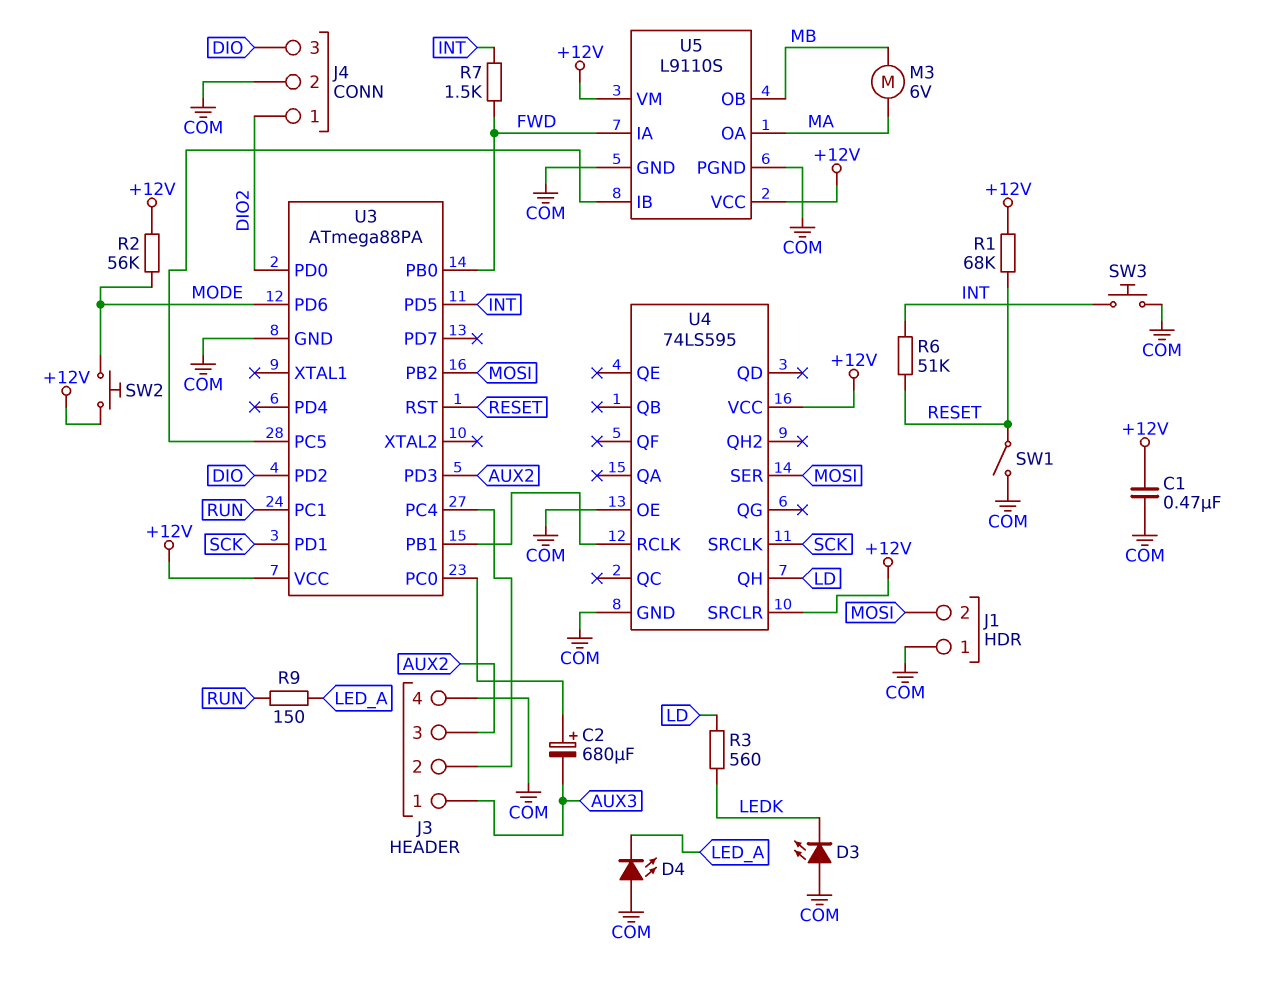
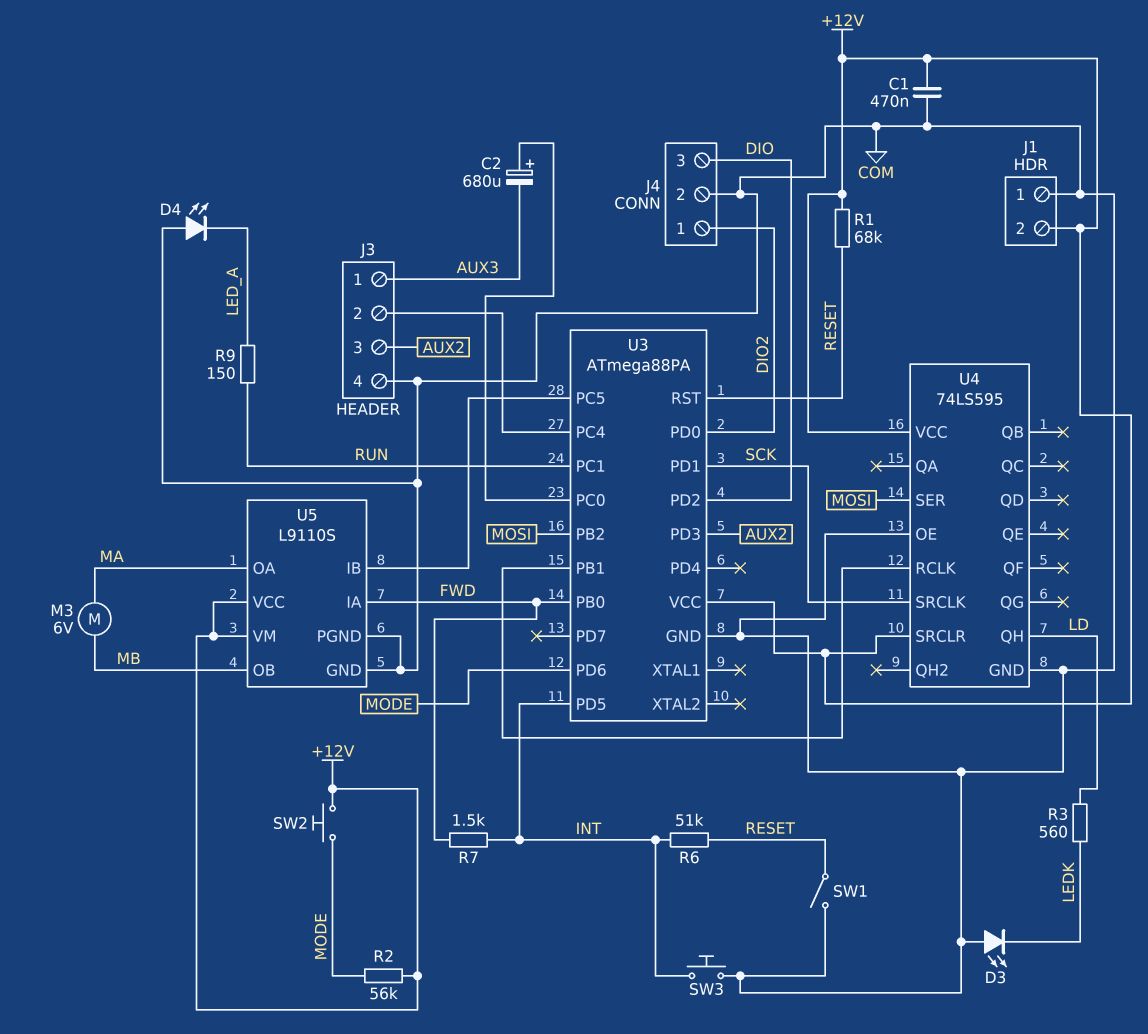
J1 pin 2: MOSI -> +12V

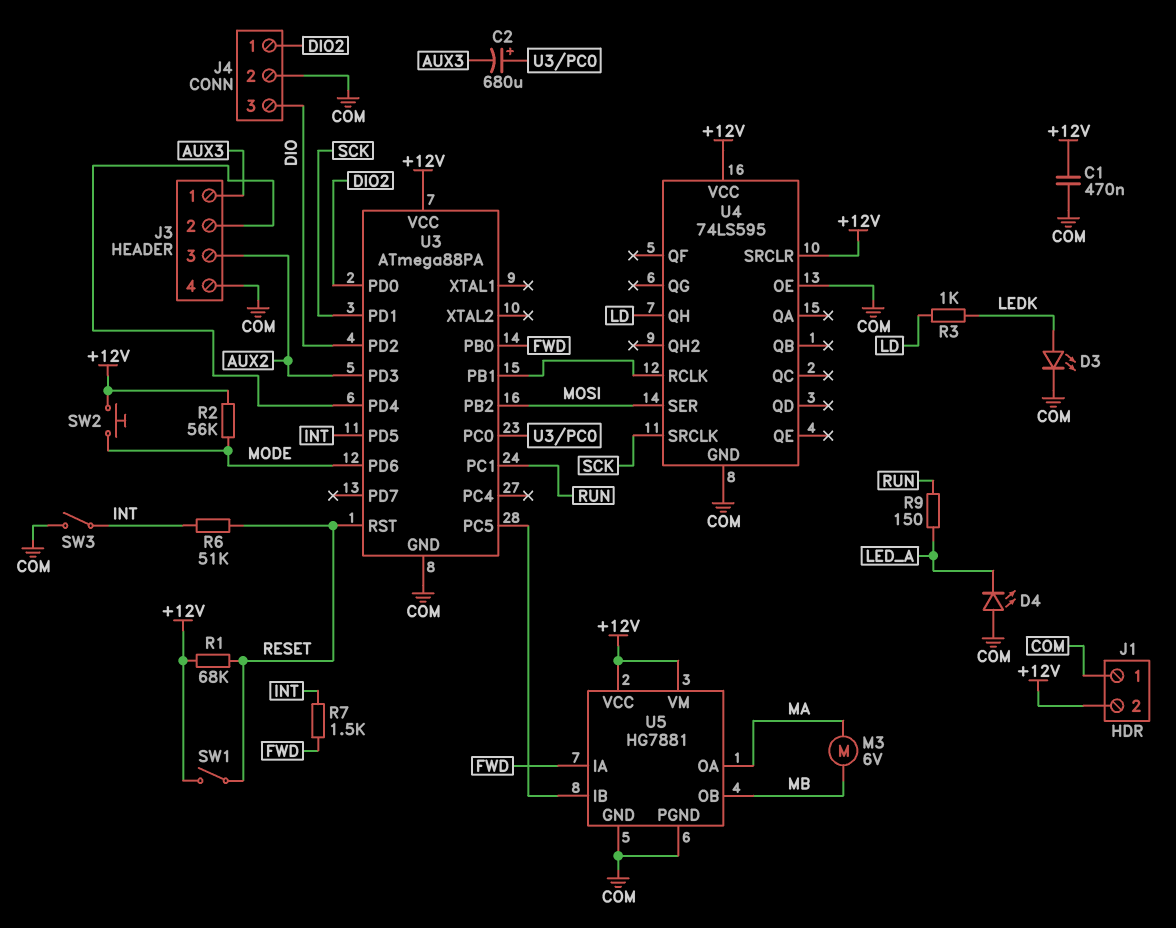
D3: LED (A COM, K LEDK) -> LED (A LEDK, K COM)
R3: 560 (LD, LEDK) -> 1k (LD, LEDK)
SW1: switch (COM, RESET) -> switch (+12V, RESET)
SW3: button (COM, INT) -> switch (COM, INT)
U3 pin PC4: J3/2 -> none
U3 pin PD4: none -> J3/2
U5: L9110S -> HG7881

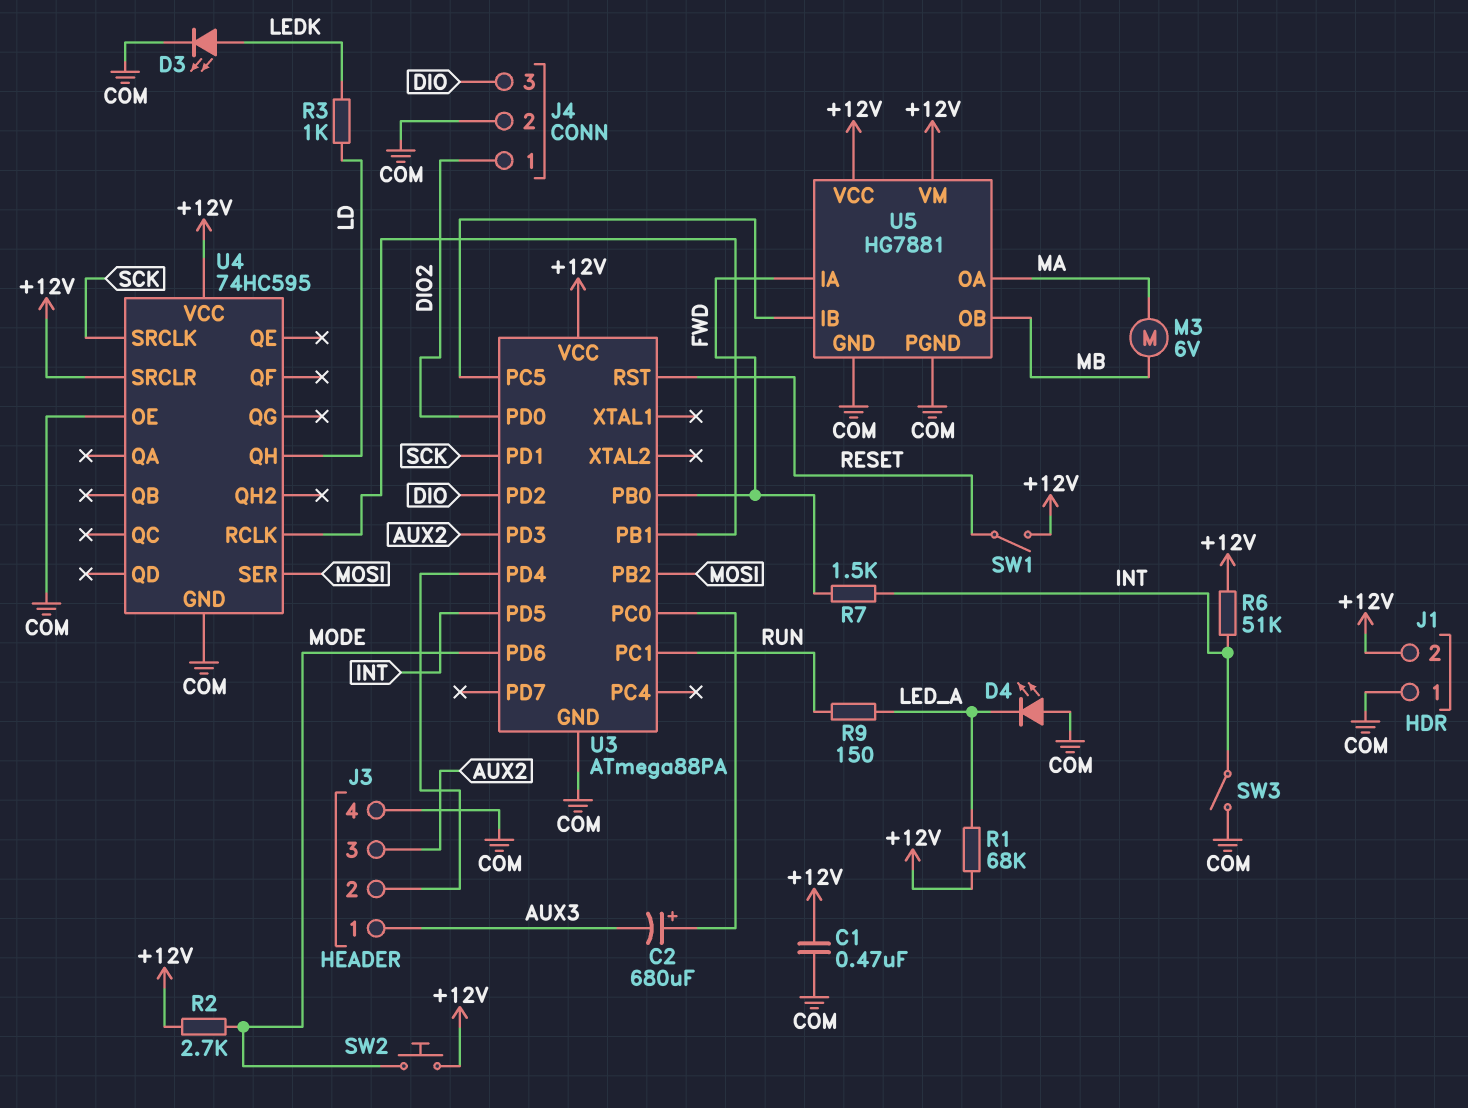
R1: 68k (+12V, RESET) -> 68k (+12V, LED_A)
R2: 56k (+12V, MODE) -> 2.7k (+12V, MODE)
R6: 51k (INT, RESET) -> 51k (+12V, INT)
U4: 74LS595 -> 74HC595

